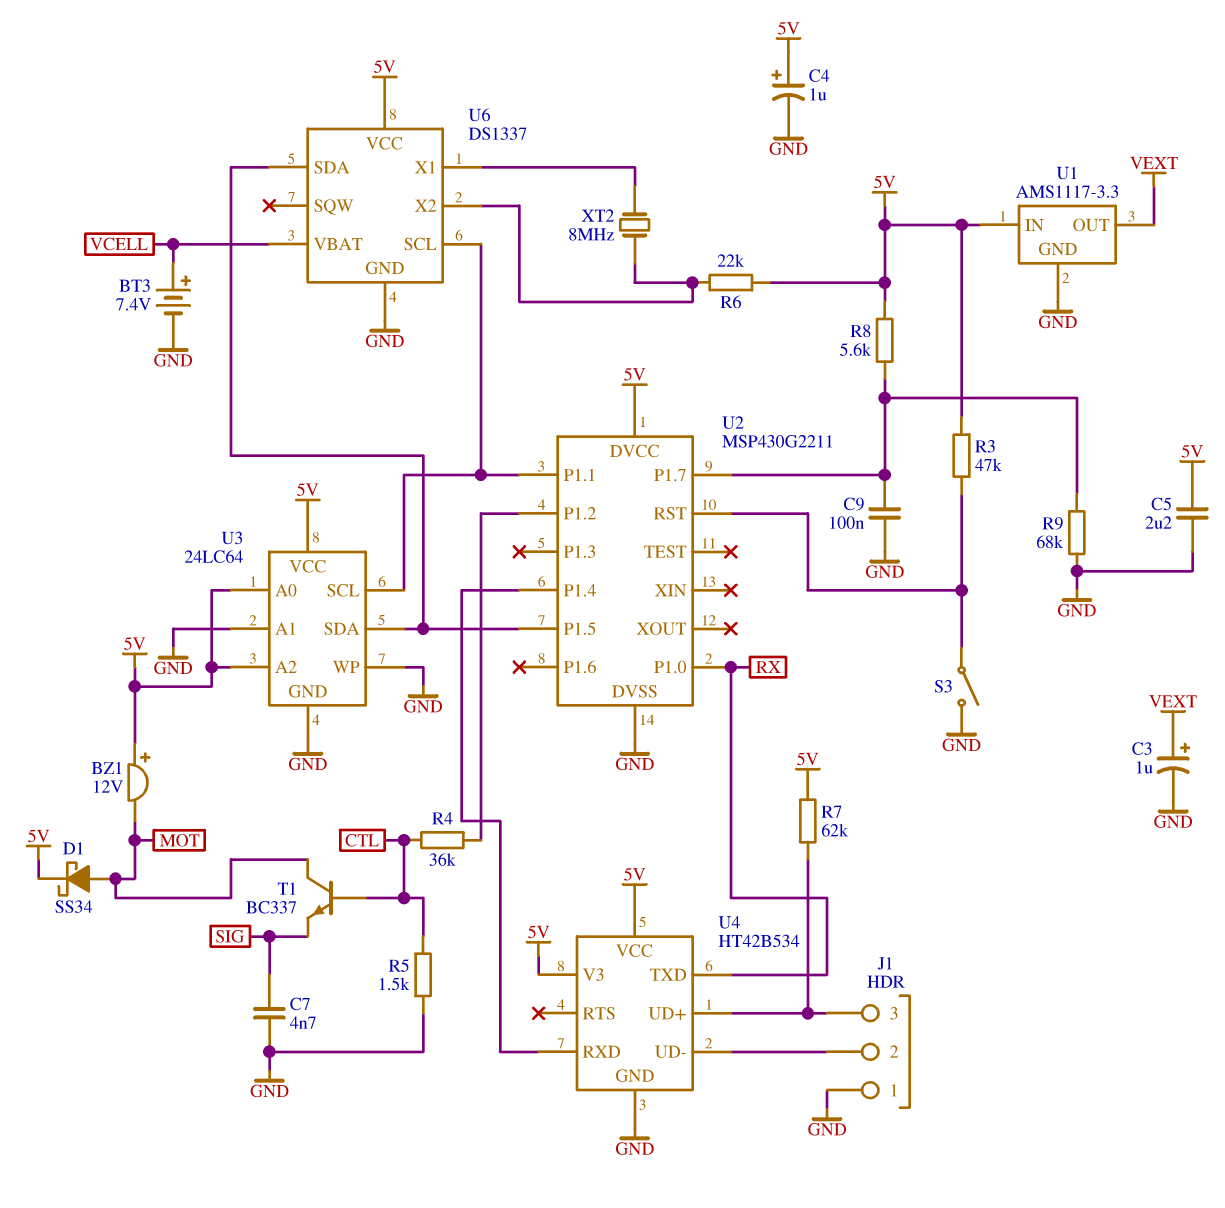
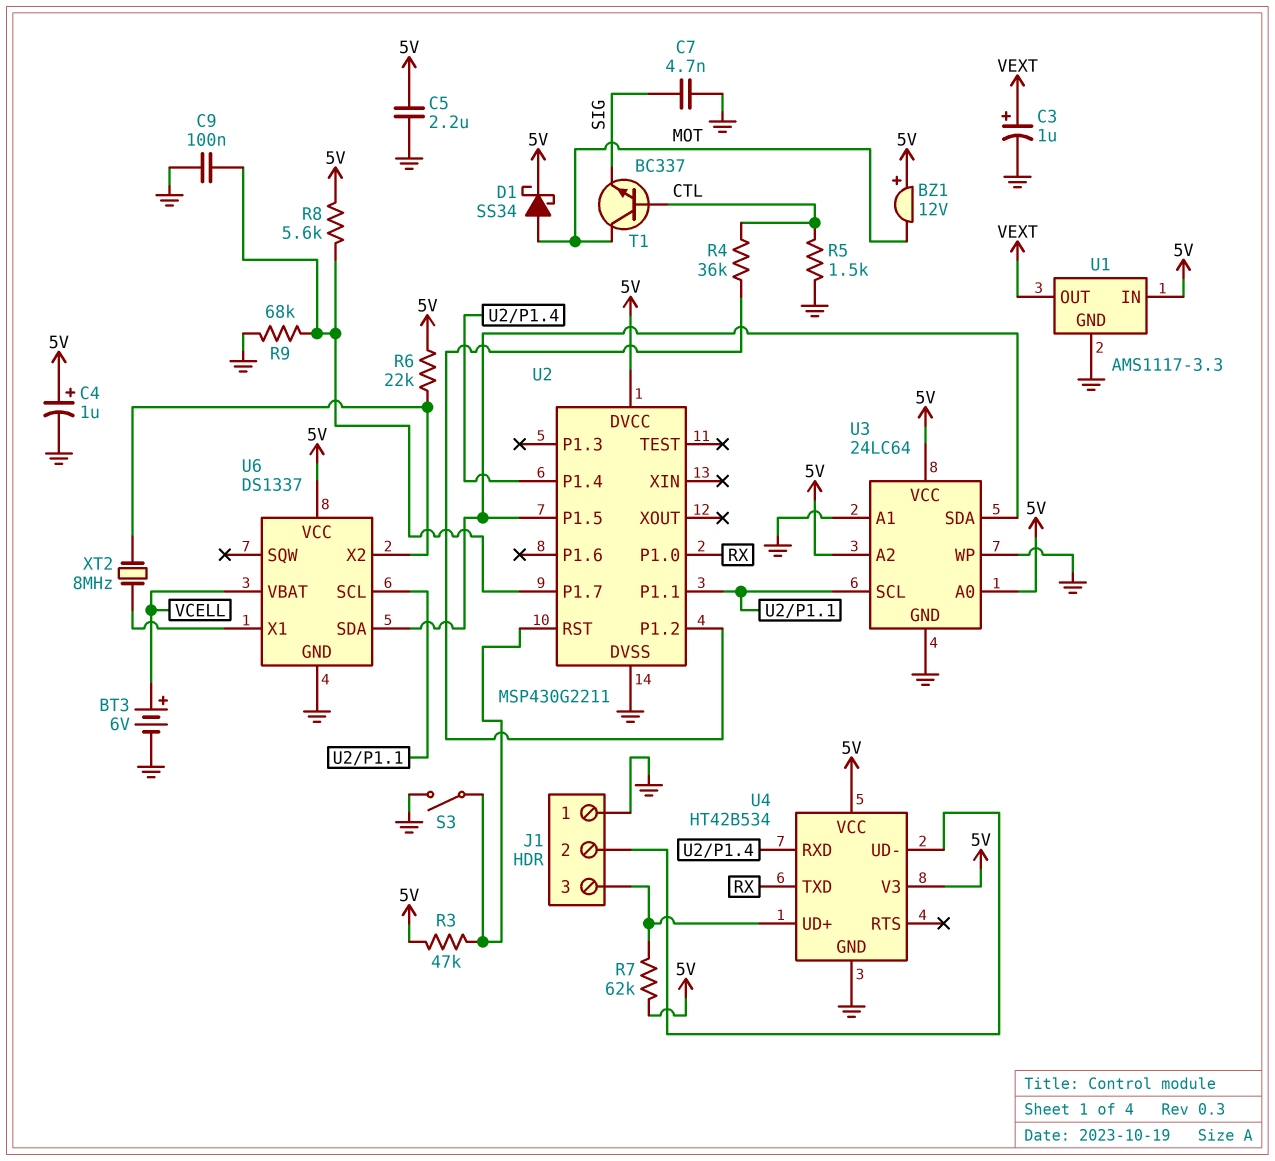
BT3: 7.4V (plus VCELL, minus GND) -> 6V (plus VCELL, minus GND)

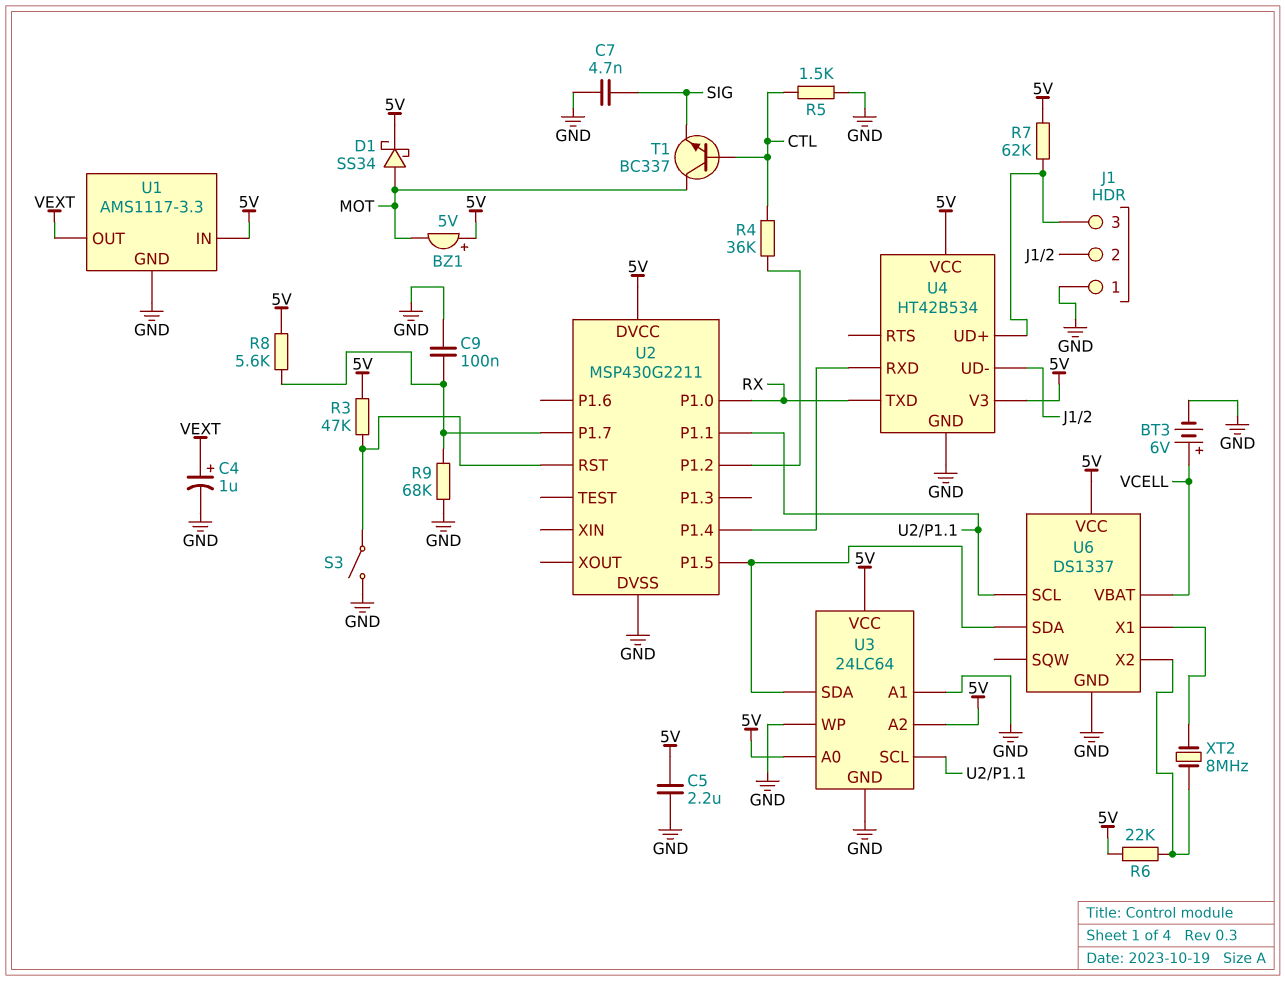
BZ1: buzzer 12V (plus 5V, minus MOT) -> buzzer 5V (plus 5V, minus MOT)
C3: 1uF (plus VEXT, minus GND) -> none
C4: 1uF (plus 5V, minus GND) -> 1uF (plus VEXT, minus GND)

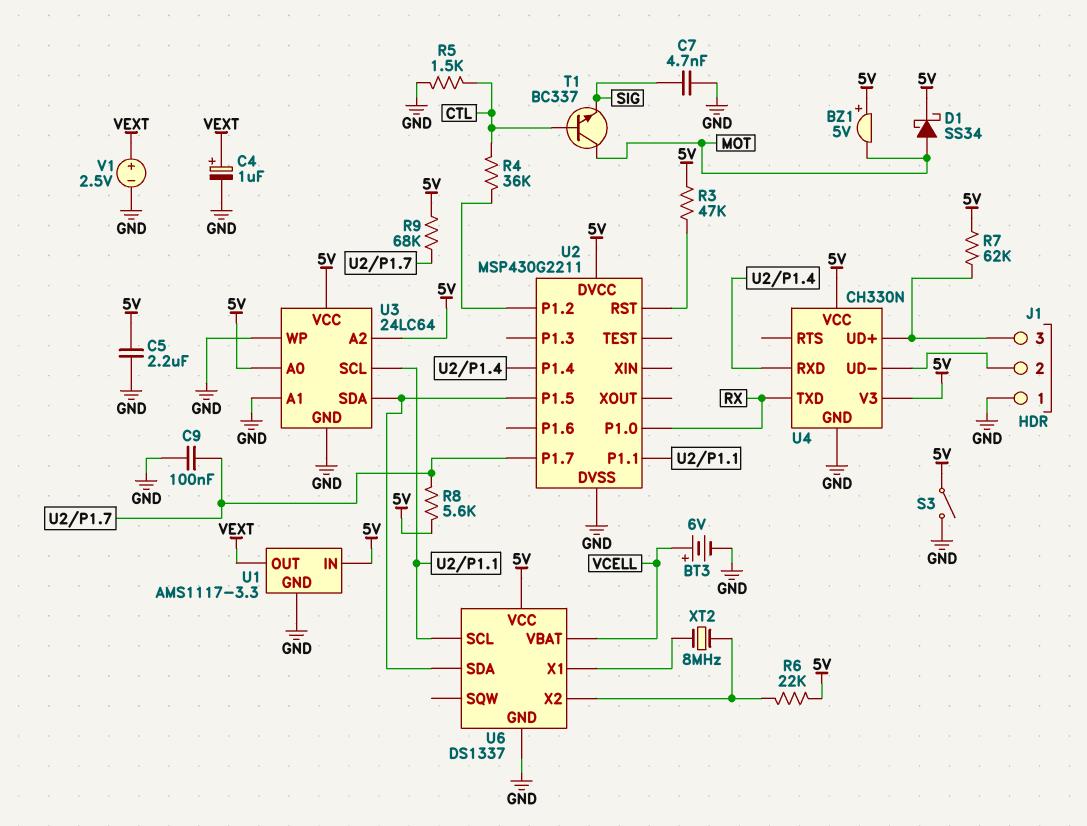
R9: 68k (GND, U2/P1.7) -> 68k (5V, U2/P1.7)
S3: switch (GND, U2/RST) -> switch (5V, GND)
U4: HT42B534 -> CH330N
V1: none -> 2.5V (plus VEXT, minus GND)

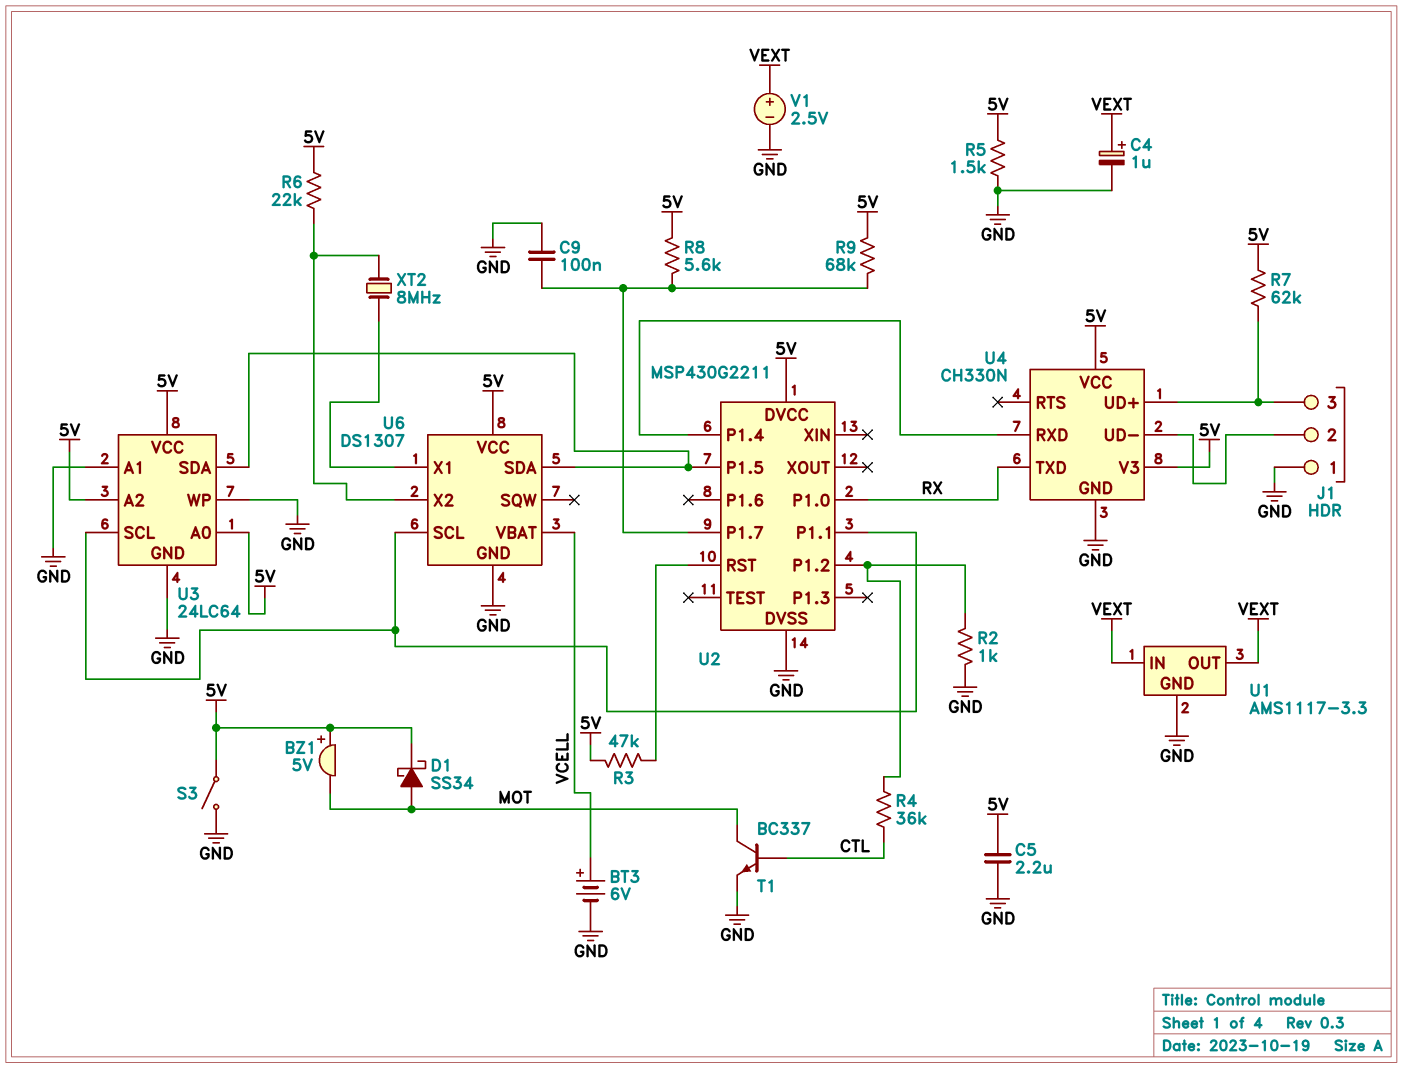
C7: 4.7nF (GND, SIG) -> none
R2: none -> 1k (GND, U2/P1.2)
R5: 1.5k (CTL, GND) -> 1.5k (5V, GND)
T1: NPN BC337 (B CTL, C MOT, E SIG) -> NPN BC337 (B CTL, C MOT, E GND)
U1 pin IN: 5V -> VEXT
U6: DS1337 -> DS1307

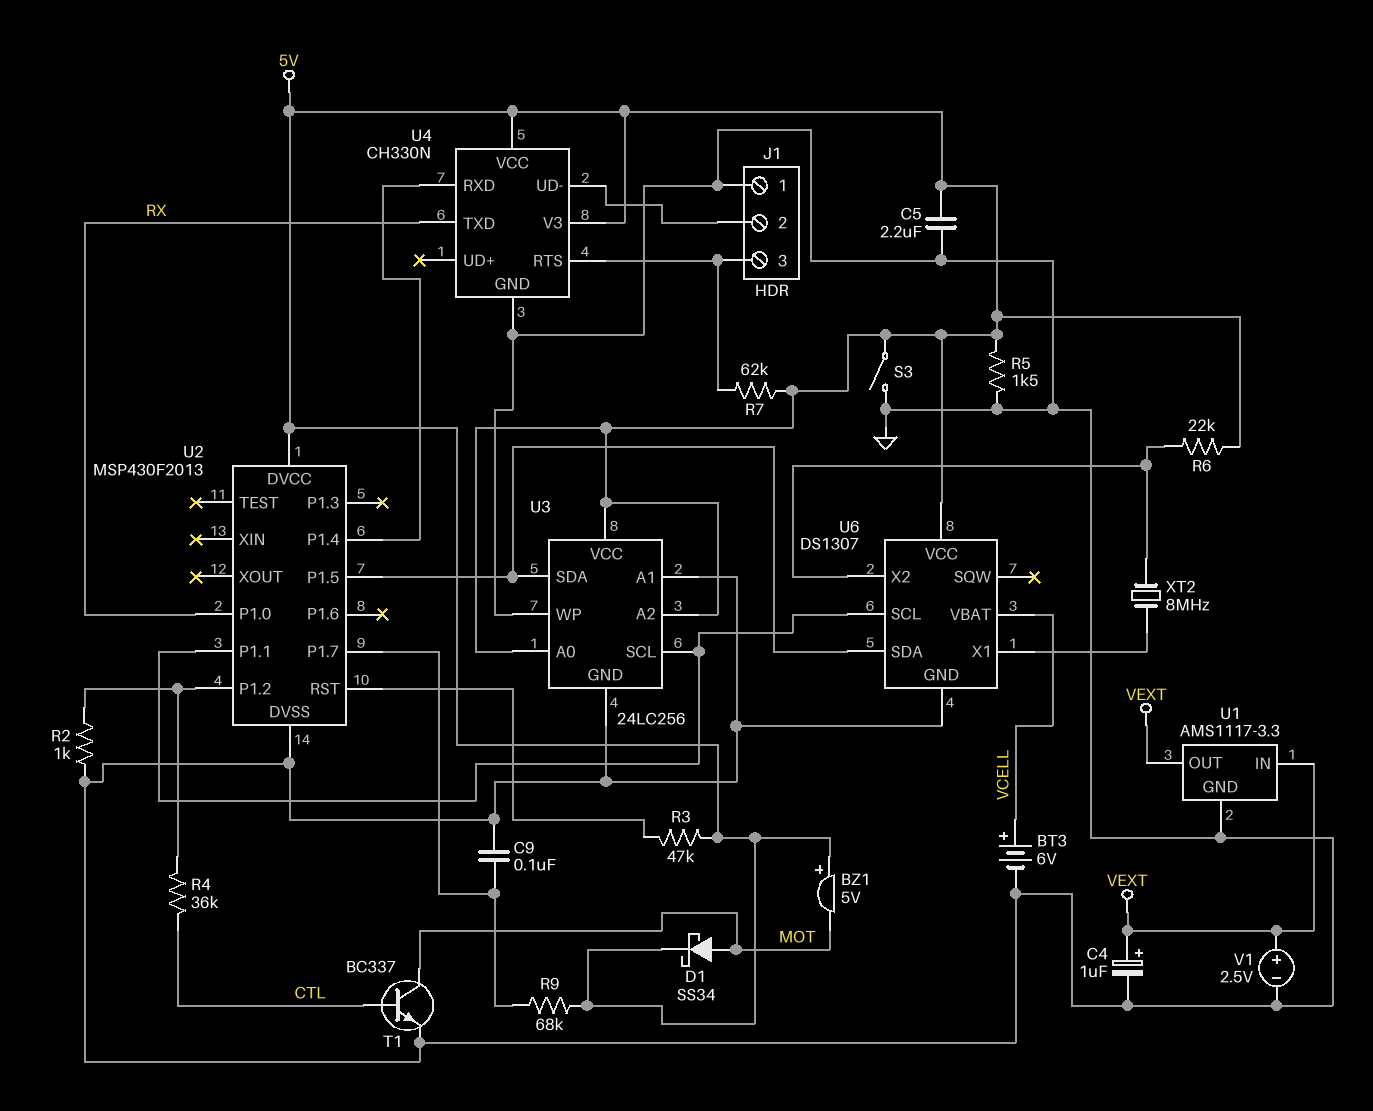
R8: 5.6k (5V, U2/P1.7) -> none
U2: MSP430G2211 -> MSP430F2013
U3: 24LC64 -> 24LC256
U4 pin RTS: none -> J1/3
U4 pin UD+: J1/3 -> none

